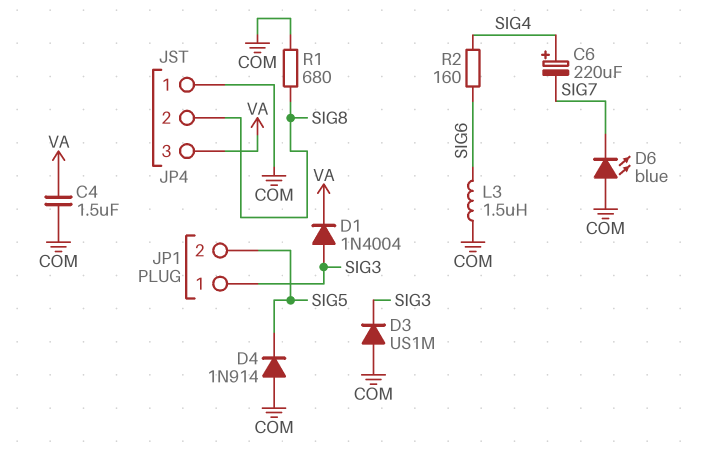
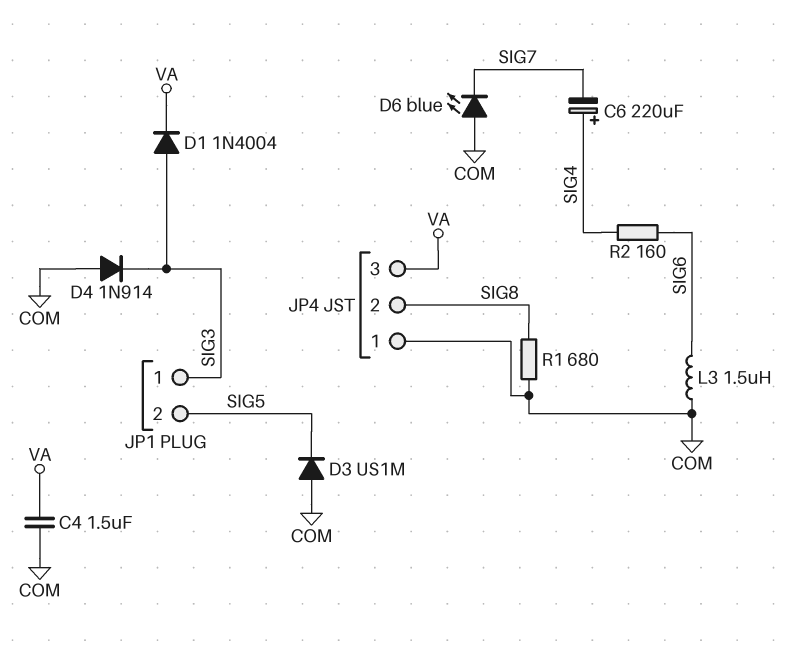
D3: diode US1M (A COM, K SIG3) -> diode US1M (A COM, K SIG5)
D4: diode 1N914 (A COM, K SIG5) -> diode 1N914 (A COM, K SIG3)

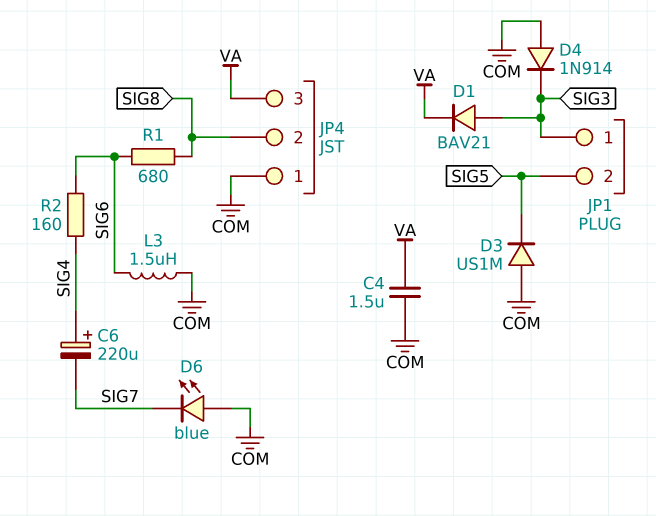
D1: diode 1N4004 (A SIG3, K VA) -> diode BAV21 (A SIG3, K VA)
R1: 680 (COM, SIG8) -> 680 (SIG6, SIG8)

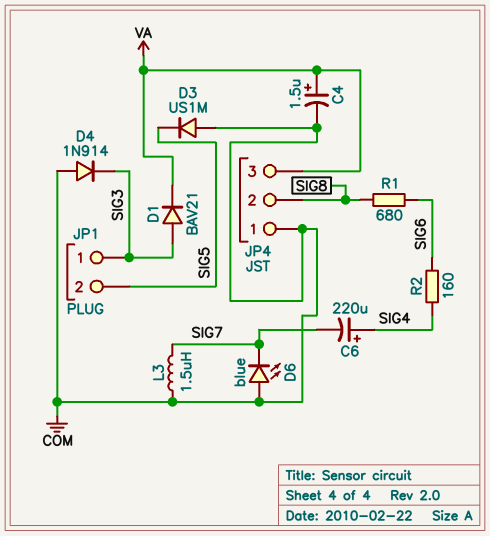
C4: 1.5uF (COM, VA) -> 1.5uF (plus VA, minus COM)
L3: 1.5uH (COM, SIG6) -> 1.5uH (COM, SIG7)

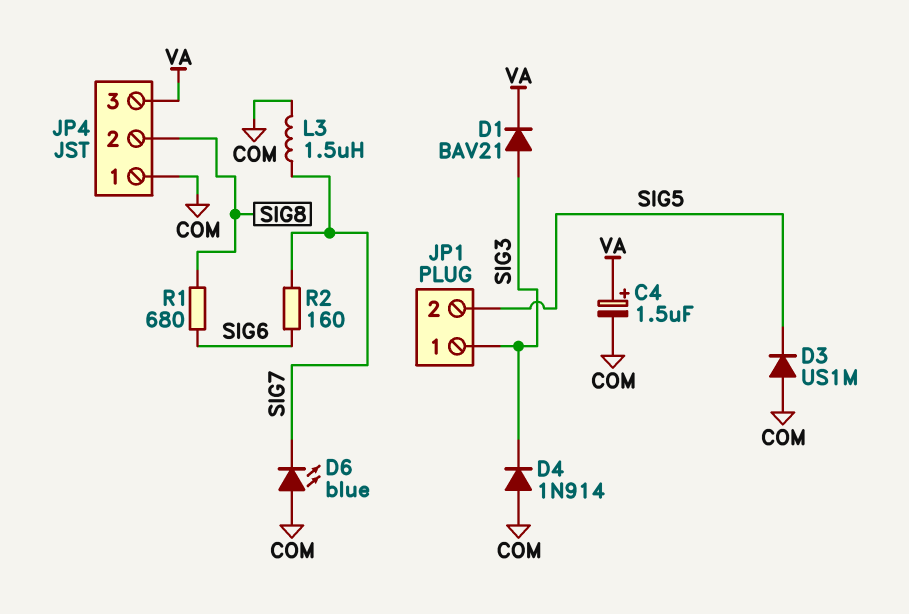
C6: 220uF (plus SIG4, minus SIG7) -> none
R2: 160 (SIG4, SIG6) -> 160 (SIG6, SIG7)

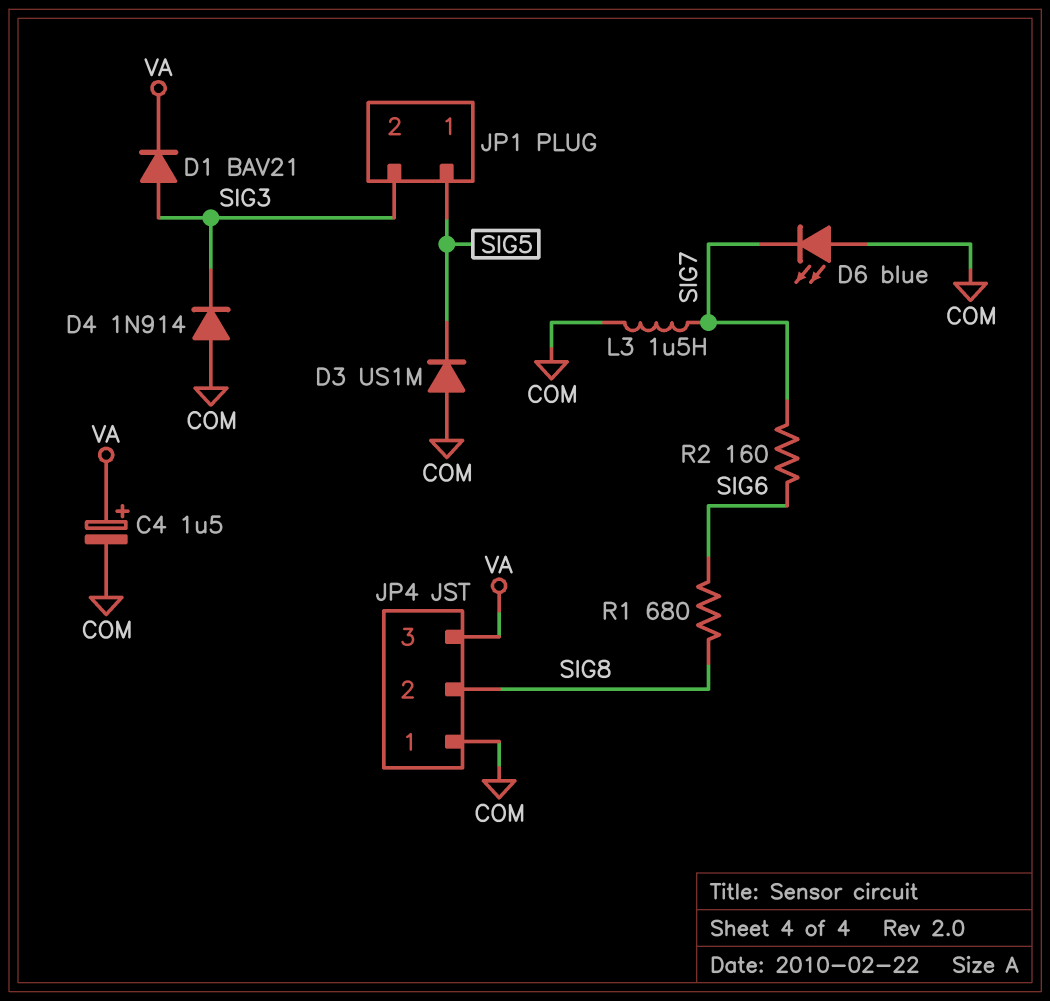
JP1 pin 1: SIG3 -> SIG5
JP1 pin 2: SIG5 -> SIG3

